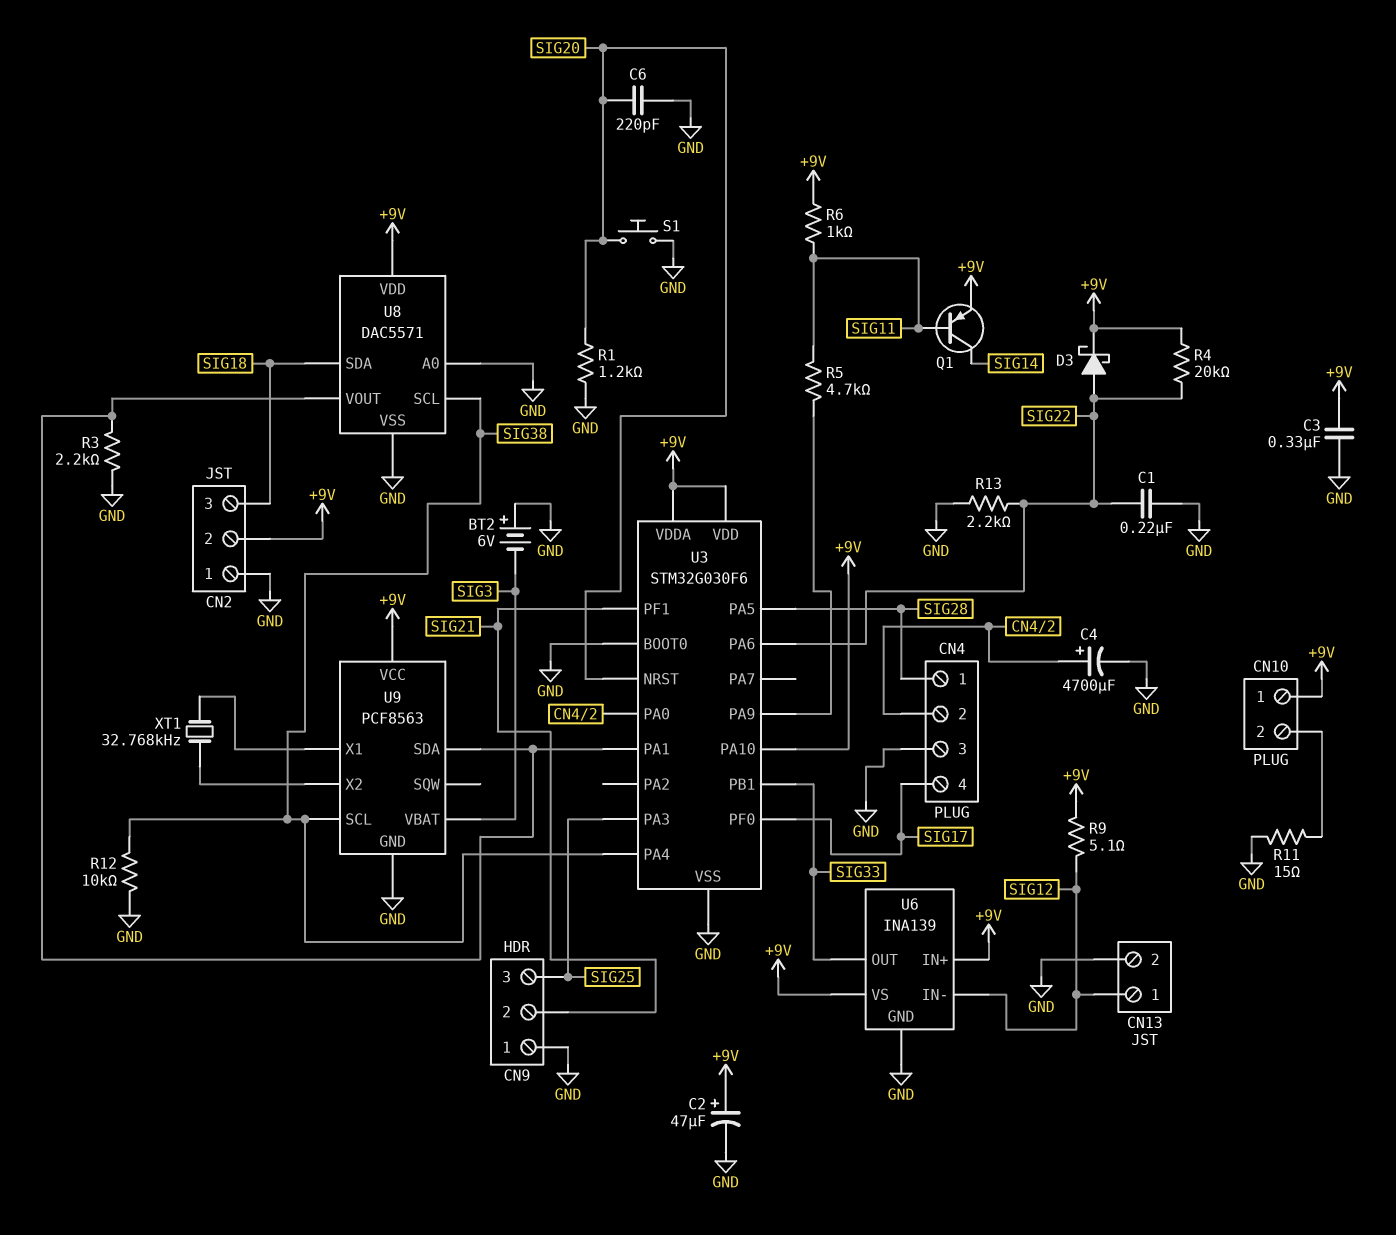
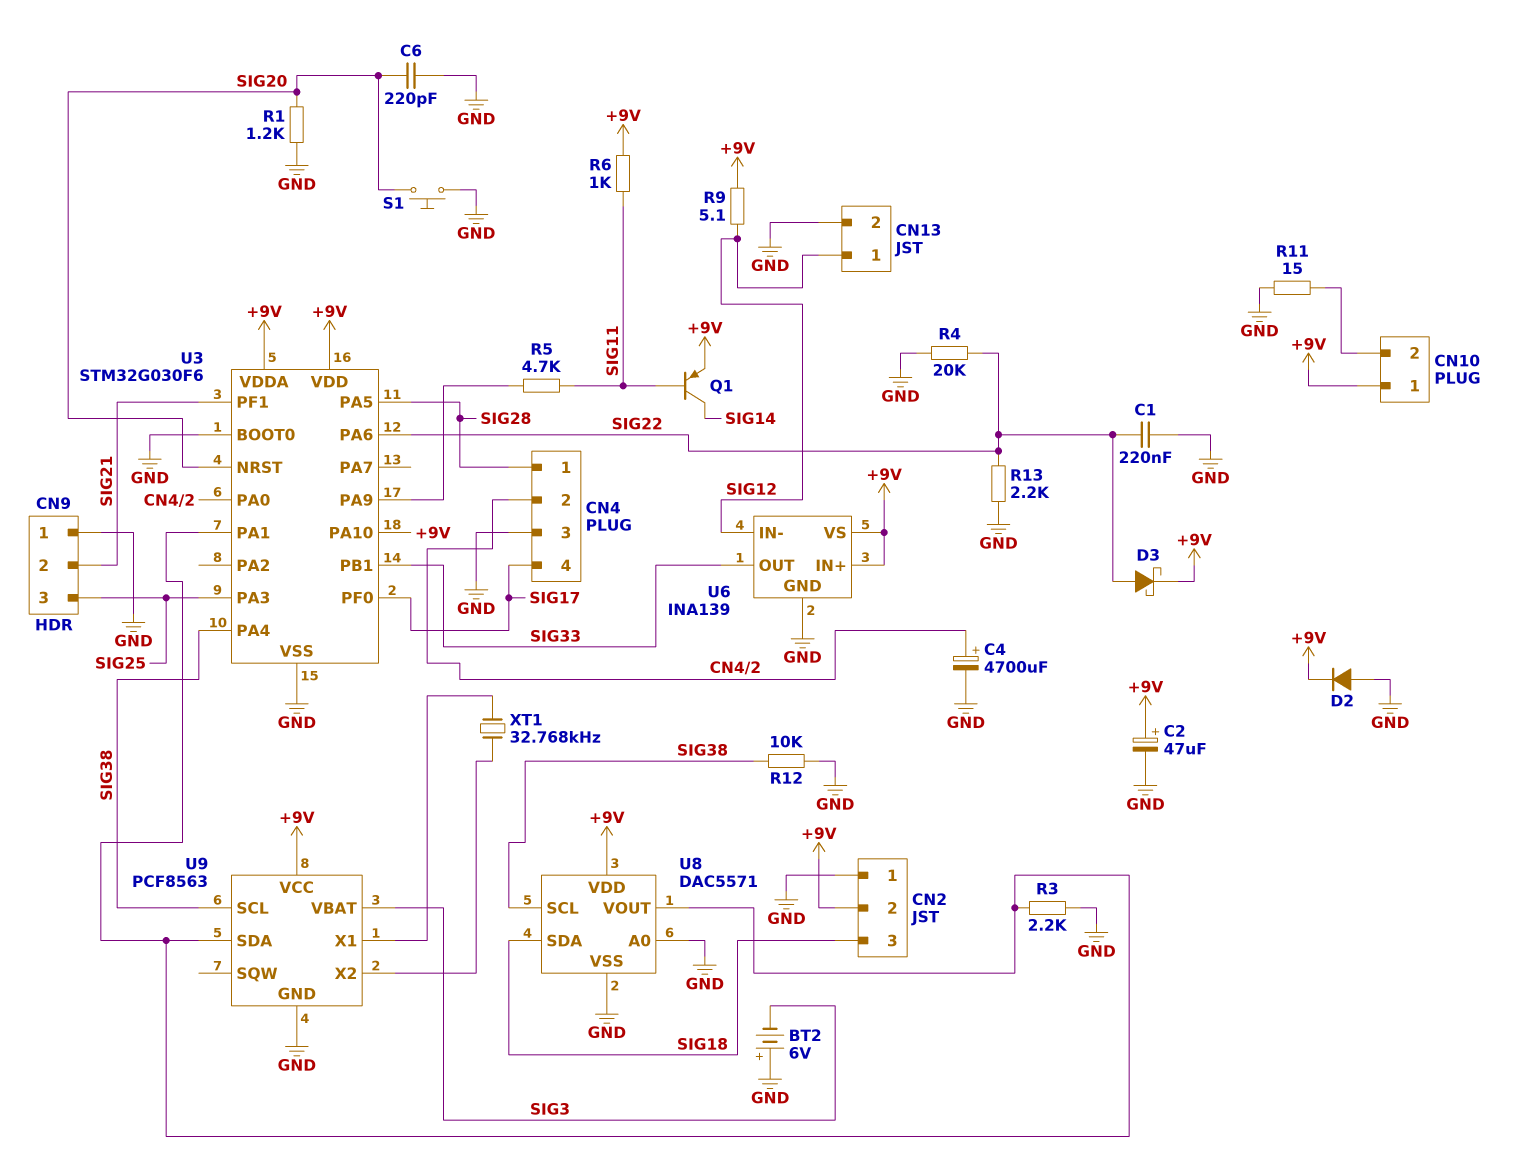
C3: 330nF (+9V, GND) -> none
D2: none -> diode (A GND, K +9V)
R4: 20k (+9V, SIG22) -> 20k (GND, SIG22)

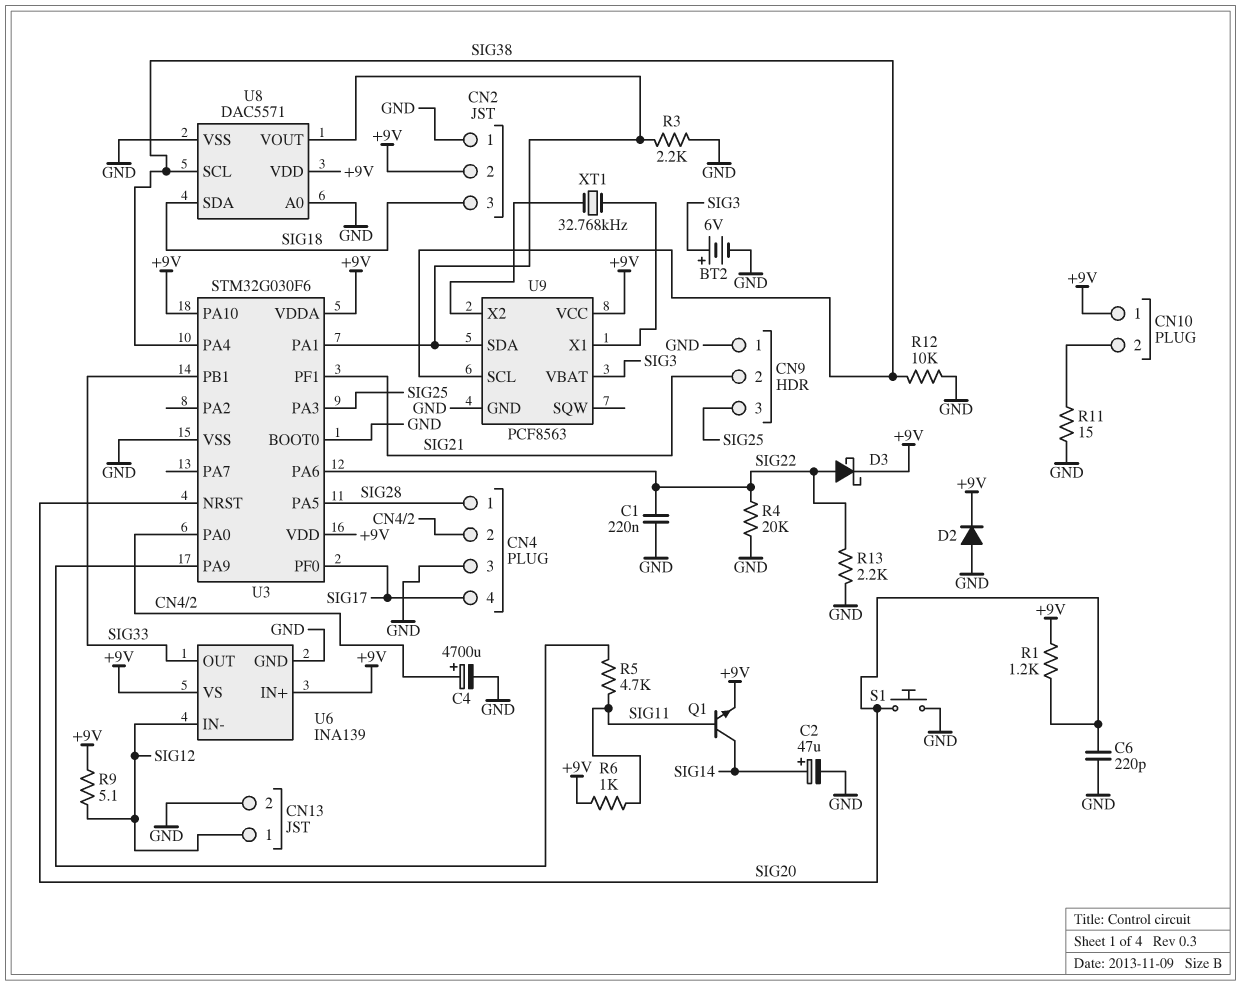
BT2: 6V (plus GND, minus SIG3) -> 6V (plus SIG3, minus GND)
C2: 47uF (plus +9V, minus GND) -> 47uF (plus SIG14, minus GND)
Q1: PNP (B SIG11, C SIG14, E +9V) -> NPN (B SIG11, C SIG14, E +9V)
R1: 1.2k (GND, SIG20) -> 1.2k (+9V, SIG20)

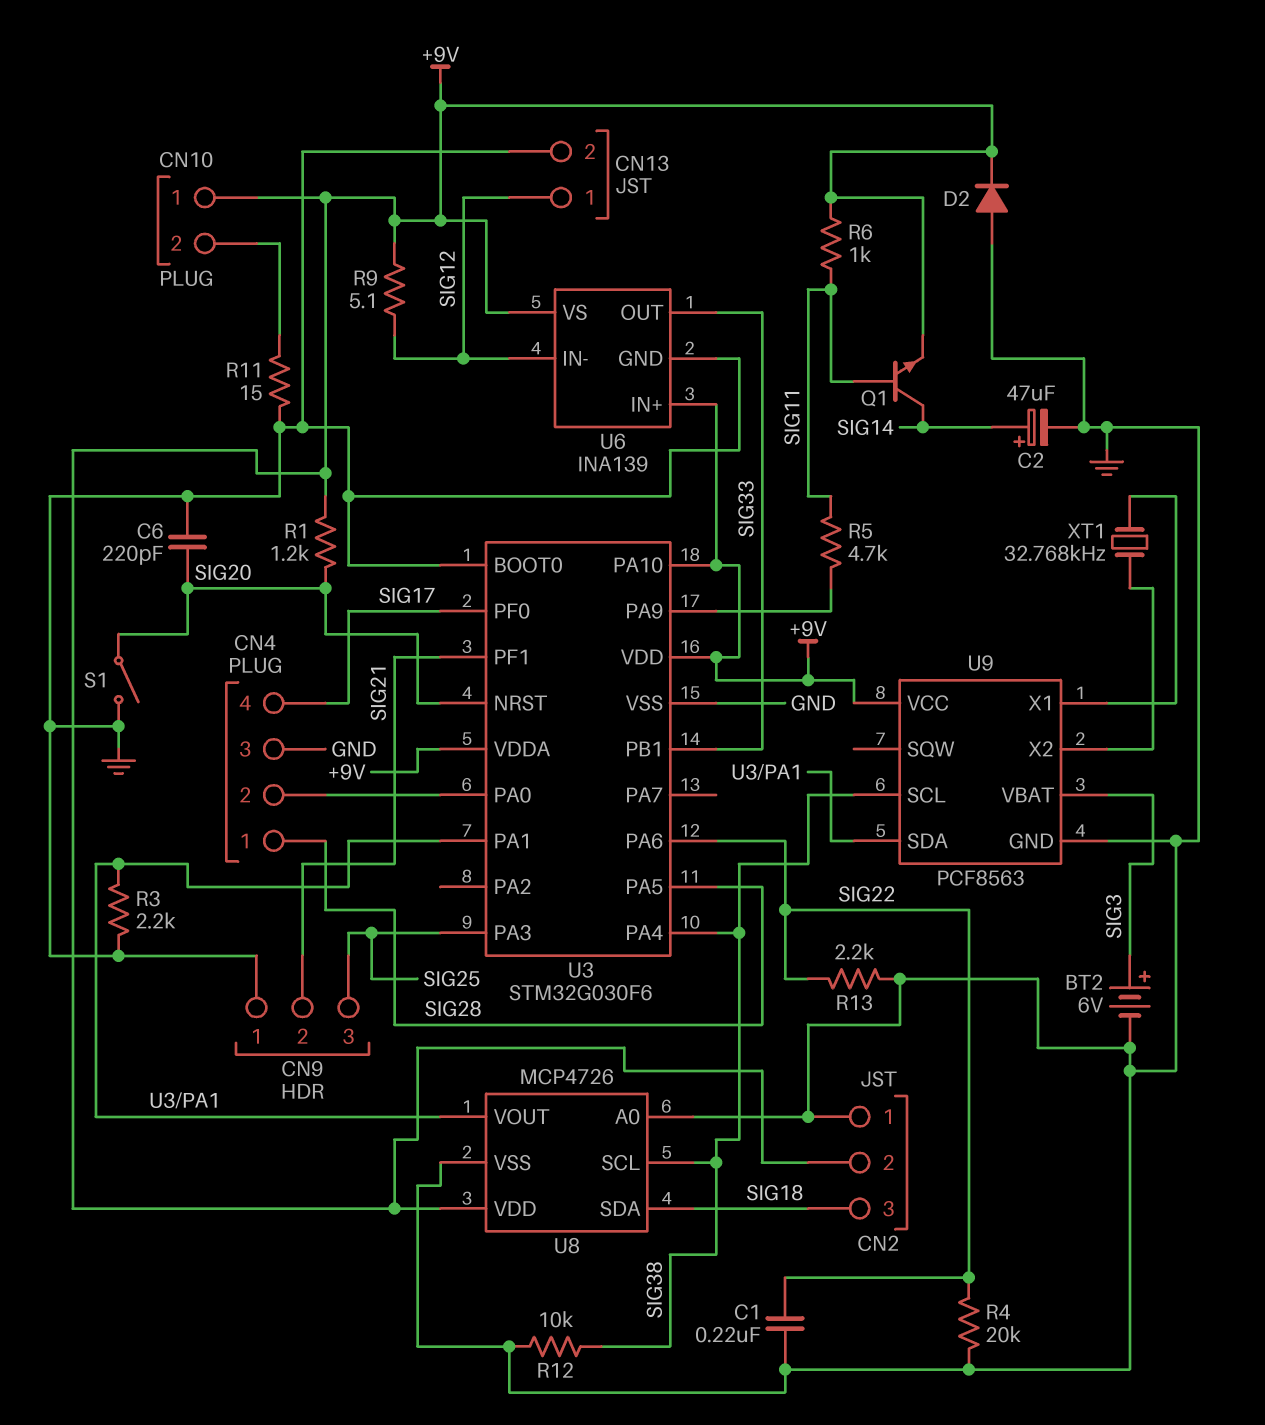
C4: 4700uF (plus CN4/2, minus GND) -> none
D3: schottky (A SIG22, K +9V) -> none
S1: button (GND, SIG20) -> switch (GND, SIG20)
U8: DAC5571 -> MCP4726

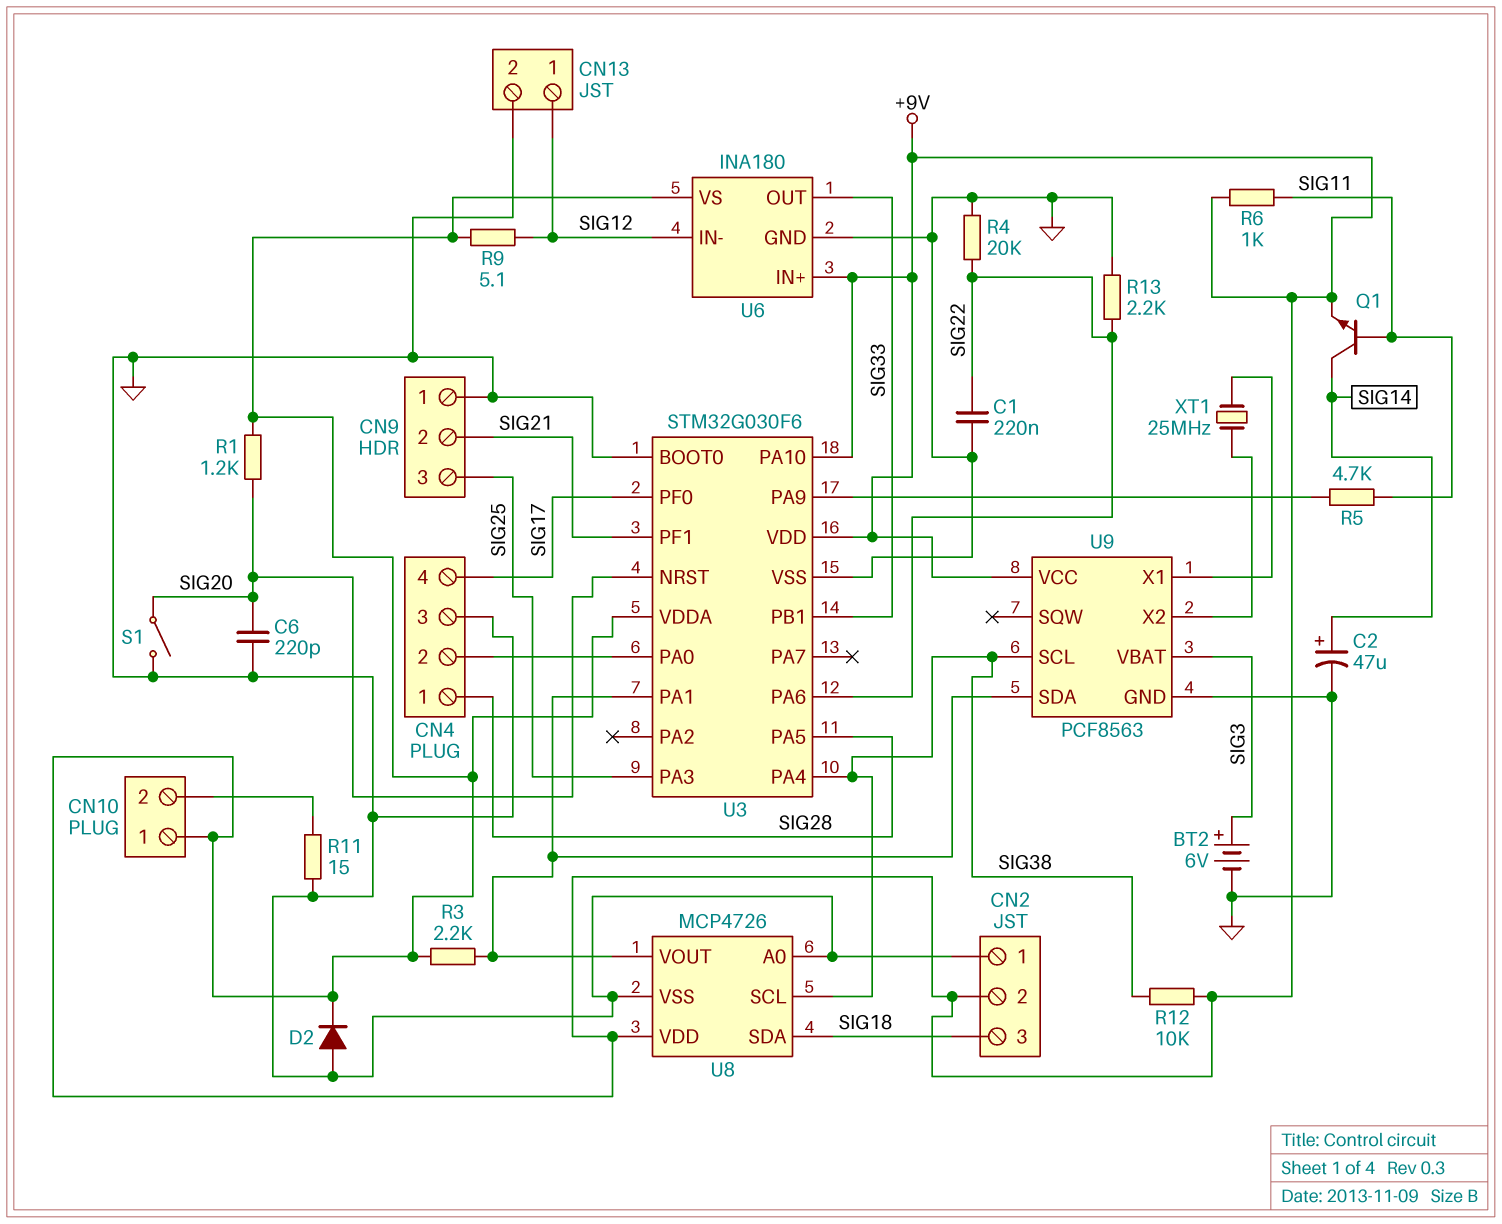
R3: 2.2k (GND, U3/PA1) -> 2.2k (+9V, U3/PA1)
R12: 10k (GND, SIG38) -> 10k (+9V, SIG38)
U6: INA139 -> INA180
XT1: 32.768kHz (U9/X1, U9/X2) -> 25MHz (U9/X1, U9/X2)

